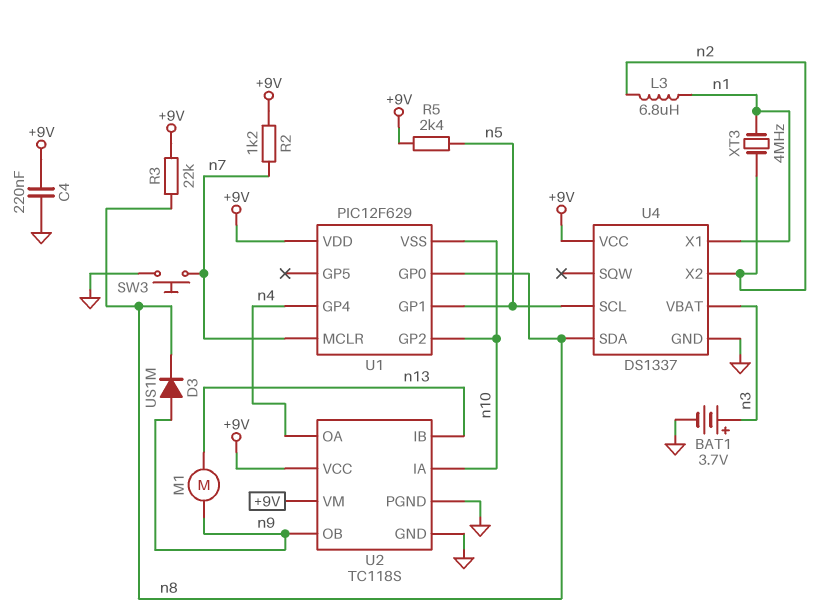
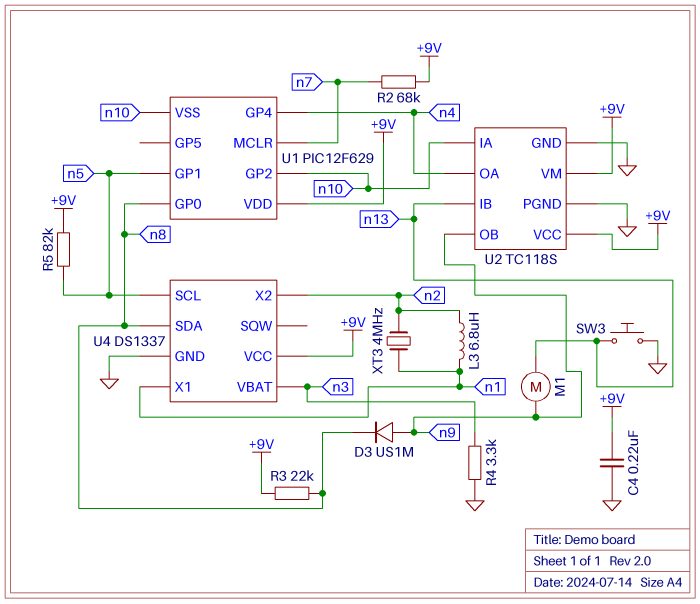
BAT1: 3.7V (plus n3, minus GND) -> none
R2: 1.2k (+9V, n7) -> 68k (+9V, n7)
R4: none -> 3.3k (GND, n3)
R5: 2.4k (+9V, n5) -> 82k (+9V, n5)
SW3: button (GND, n7) -> button (GND, n13)

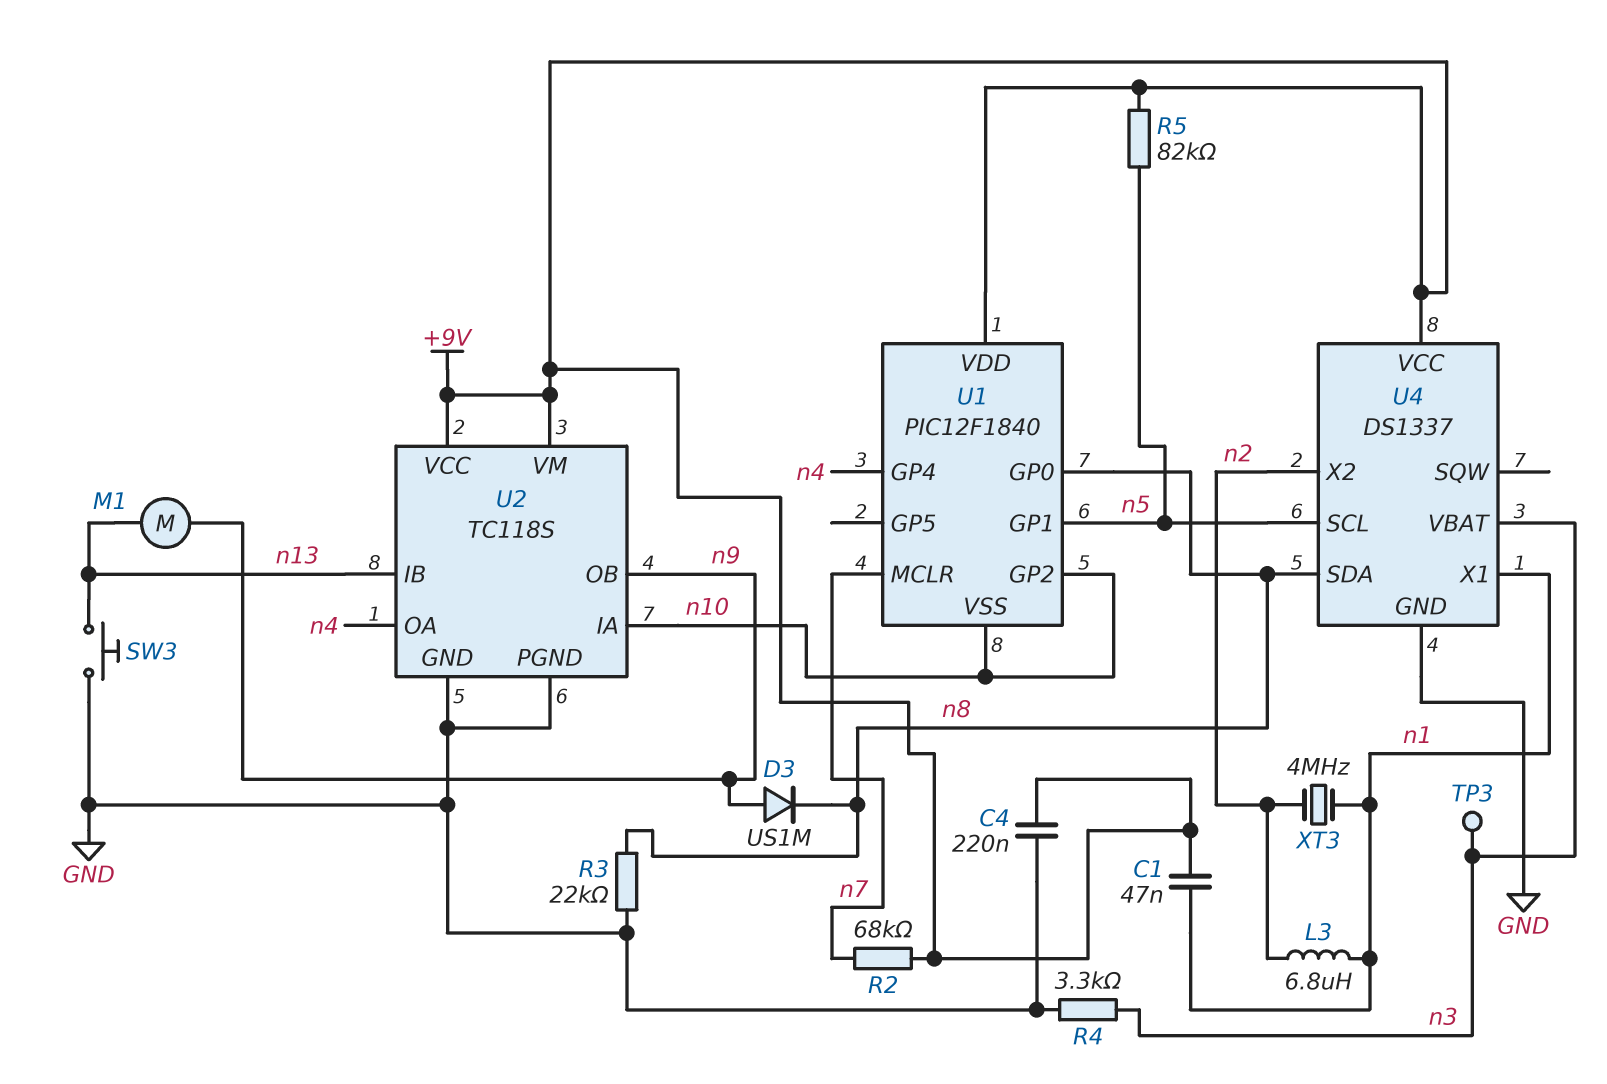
C1: none -> 47nF (+9V, n1)
R3: 22k (+9V, n8) -> 22k (GND, n8)
TP3: none -> test point (n3)
U1: PIC12F629 -> PIC12F1840

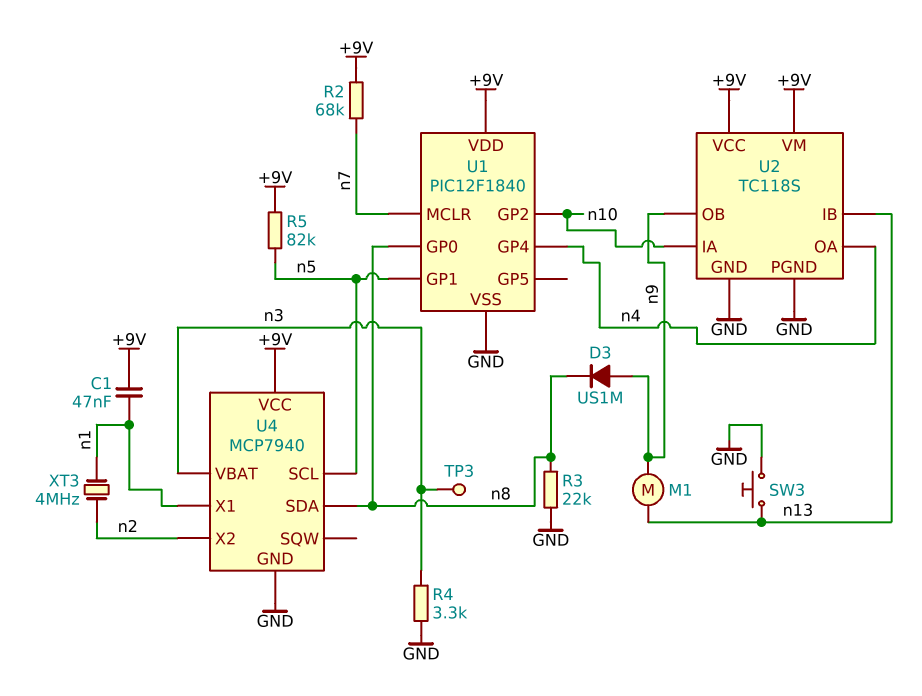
C4: 220nF (+9V, GND) -> none
L3: 6.8uH (n1, n2) -> none
U1 pin VSS: n10 -> GND
U4: DS1337 -> MCP7940

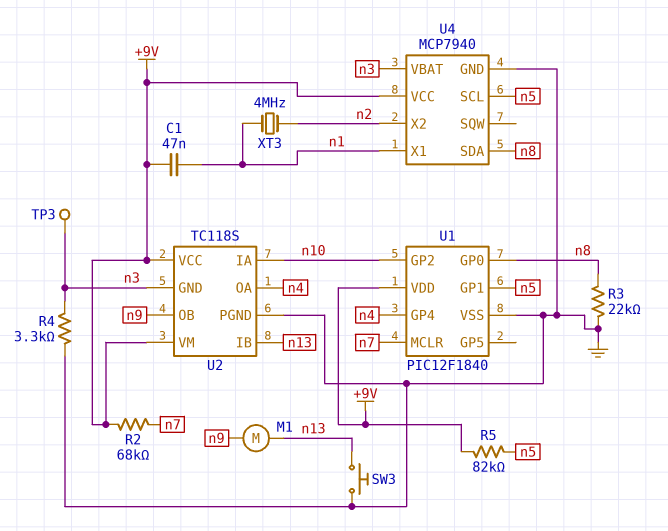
D3: diode US1M (A n9, K n8) -> none
U2 pin GND: GND -> n3

